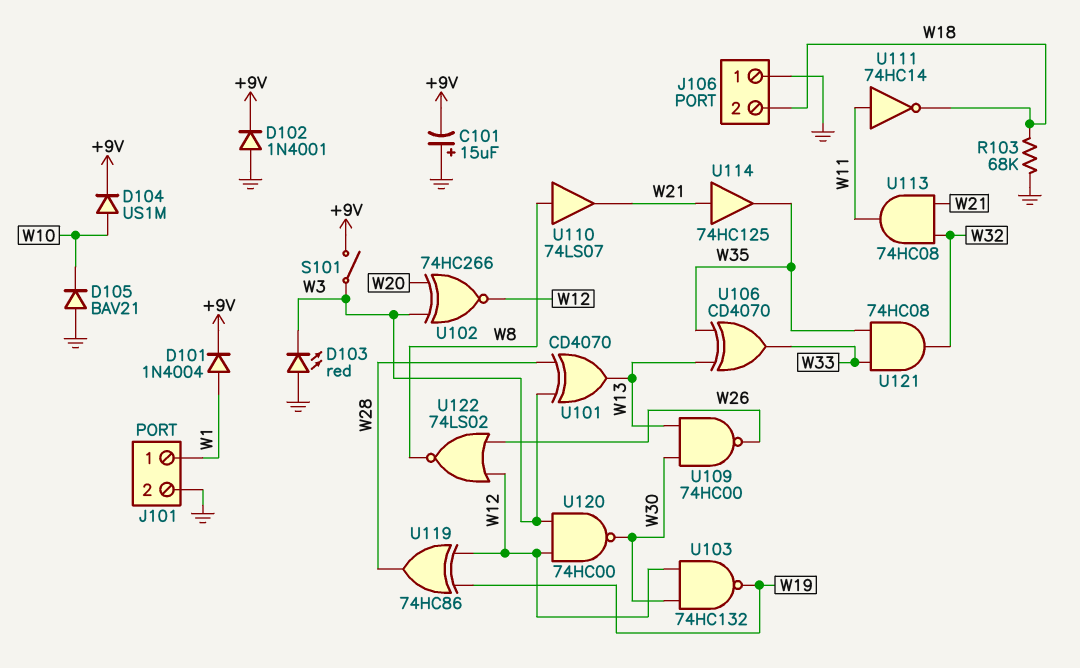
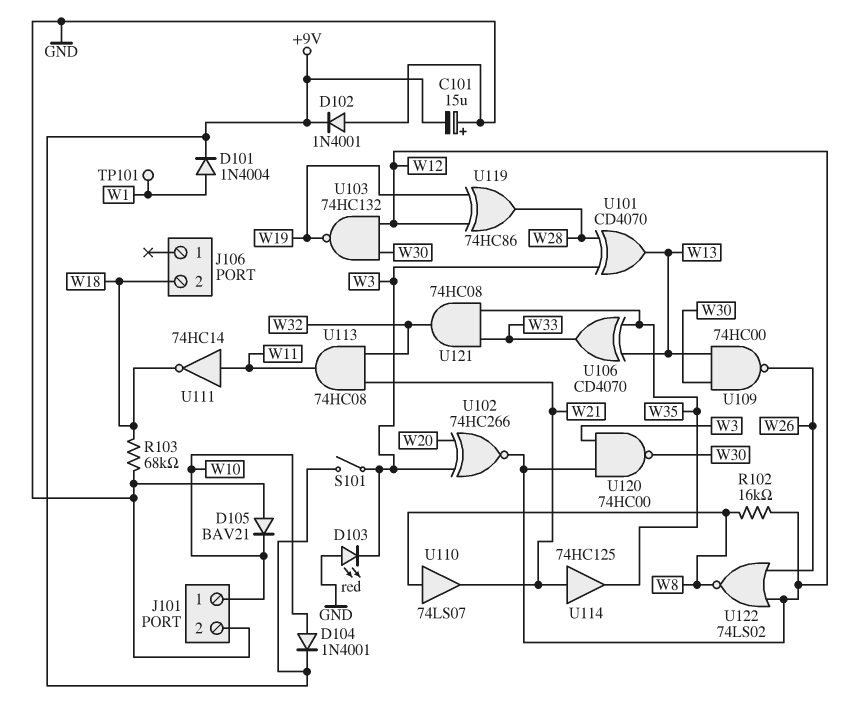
D104: diode US1M (A W10, K +9V) -> diode 1N4001 (A W10, K +9V)
J101 pin 1: W1 -> W10
J106 pin 1: GND -> none
R102: none -> 16k (W8, W12)
TP101: none -> test point (W1)

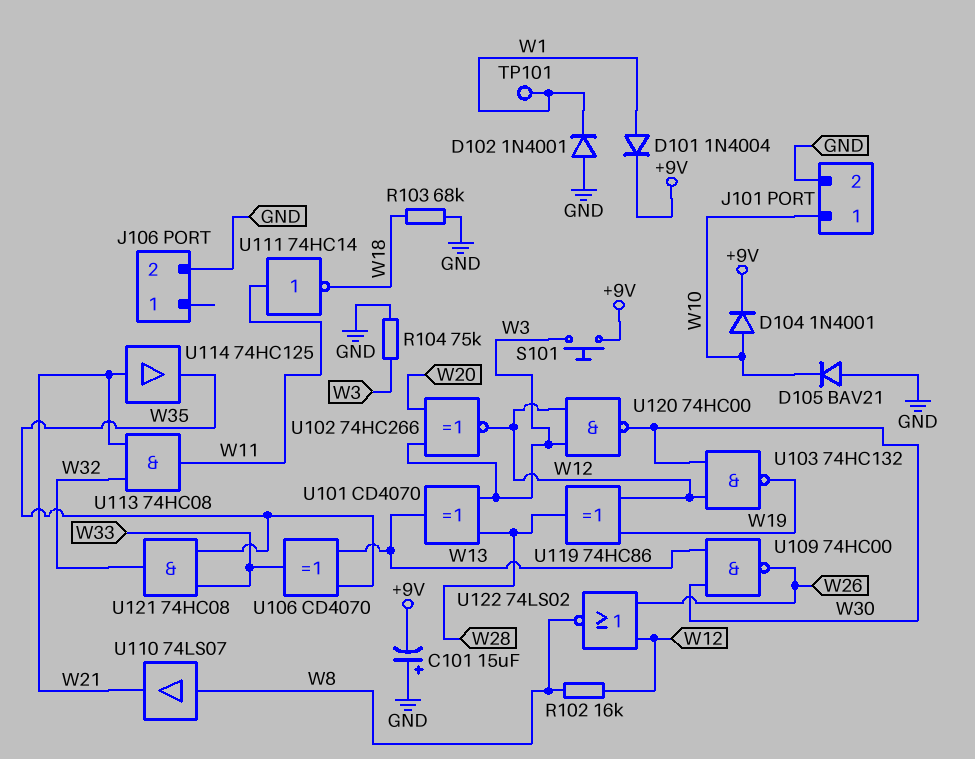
D102: diode 1N4001 (A GND, K +9V) -> diode 1N4001 (A GND, K W1)
D103: LED red (A GND, K W3) -> none
J106 pin 2: W18 -> GND
R104: none -> 75k (GND, W3)
S101: switch (+9V, W3) -> button (+9V, W3)

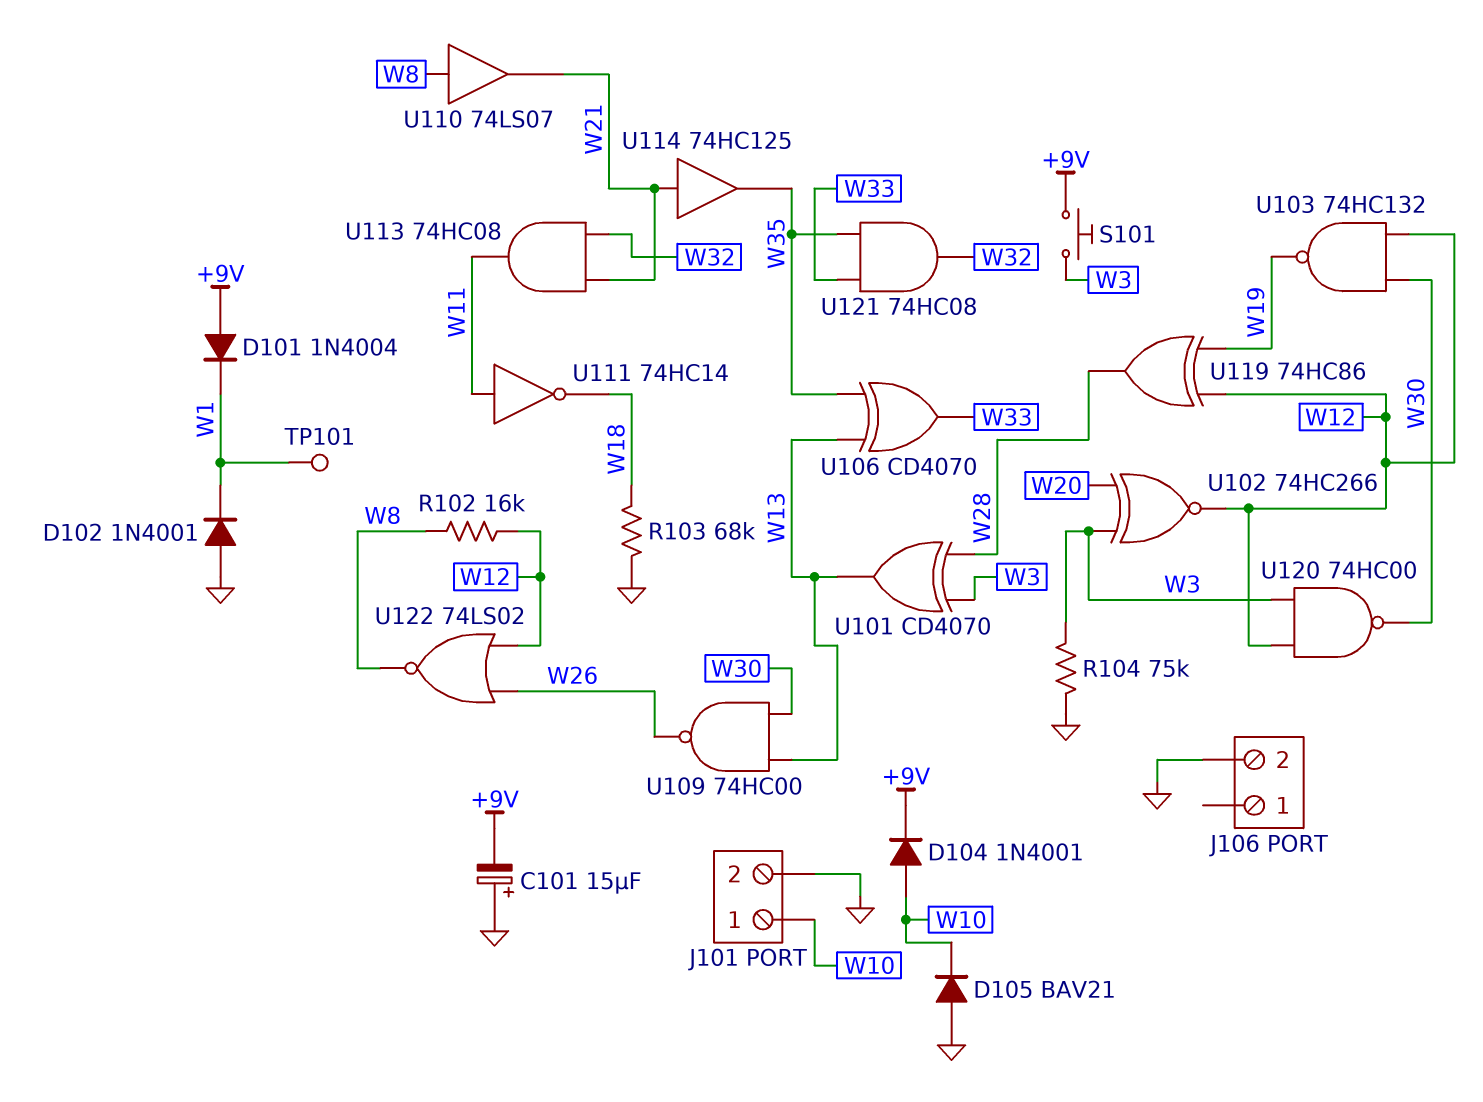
D101: diode 1N4004 (A W1, K +9V) -> diode 1N4004 (A +9V, K W1)

